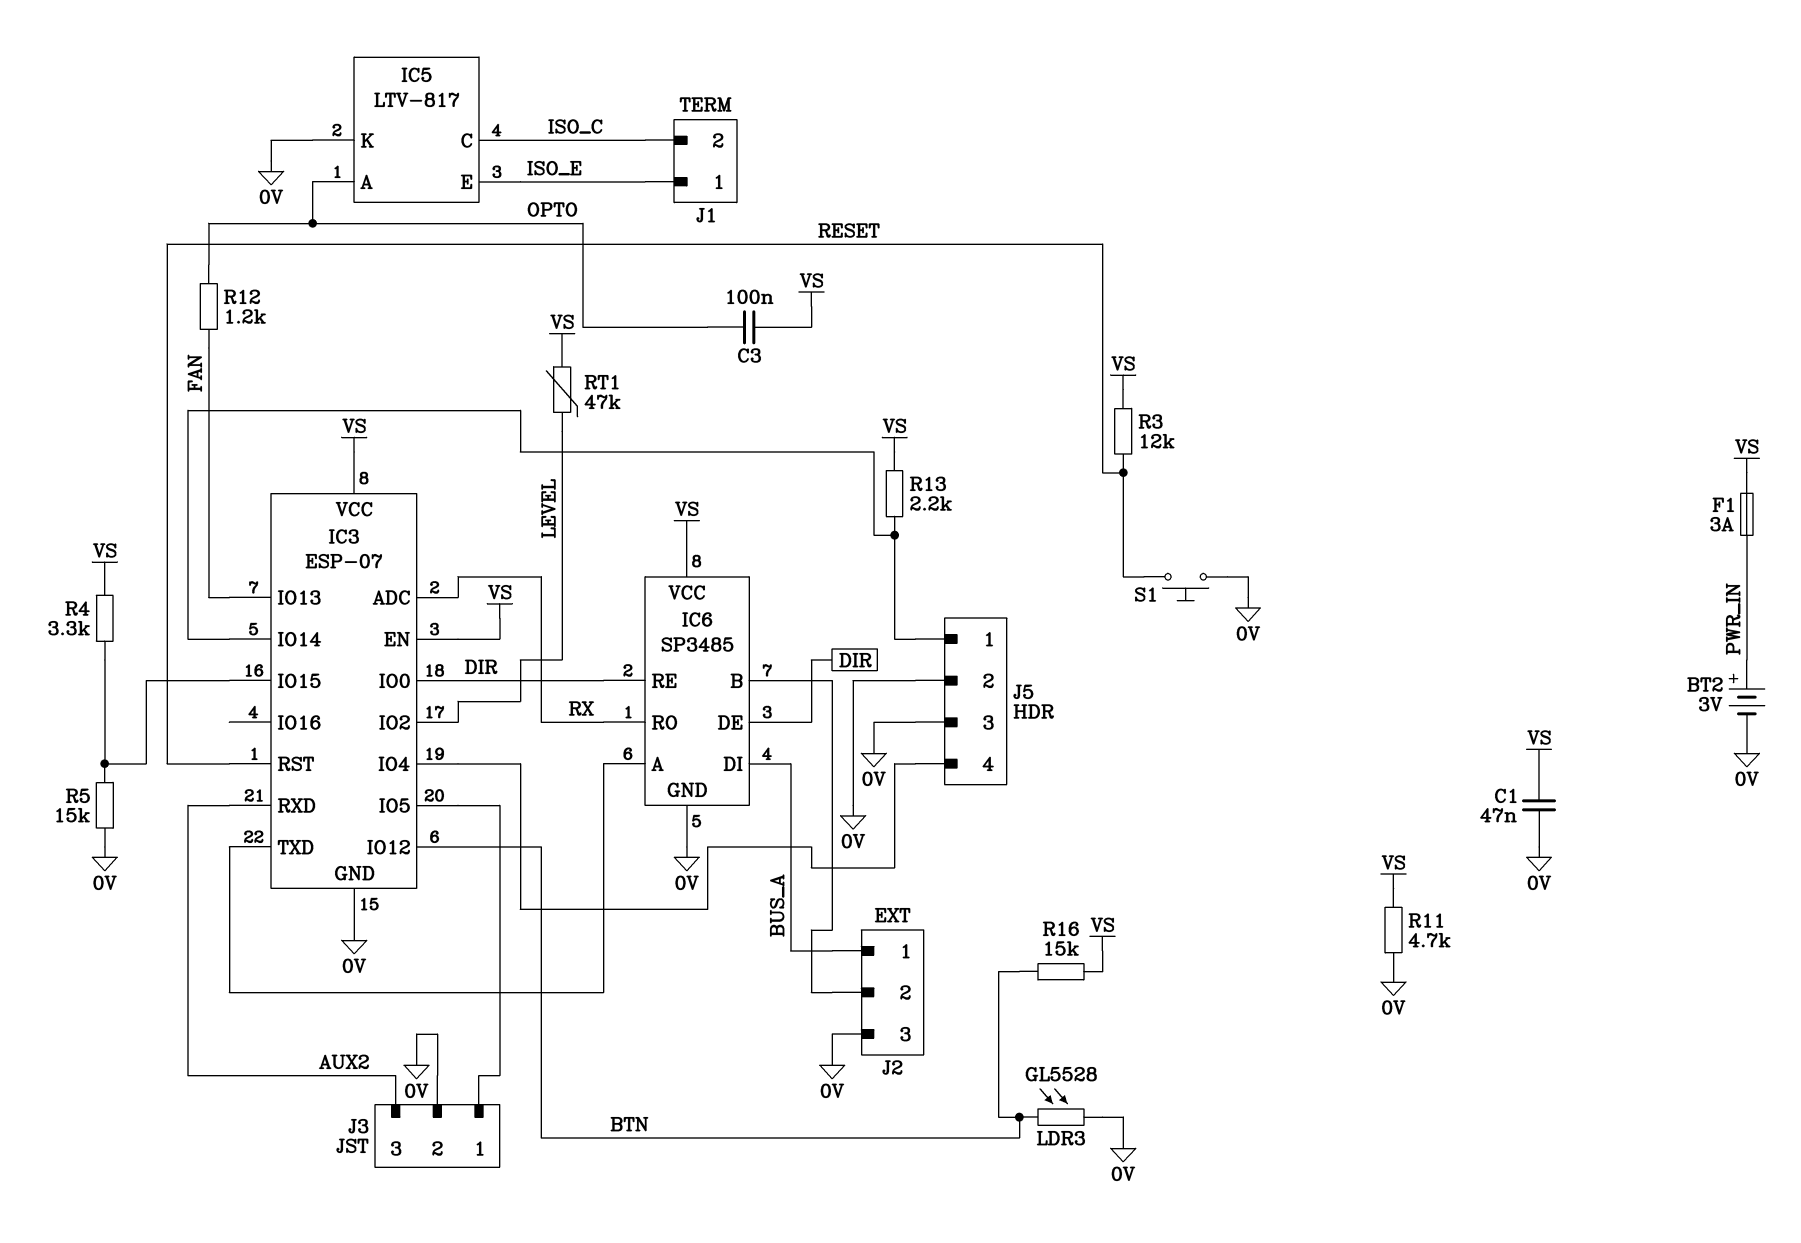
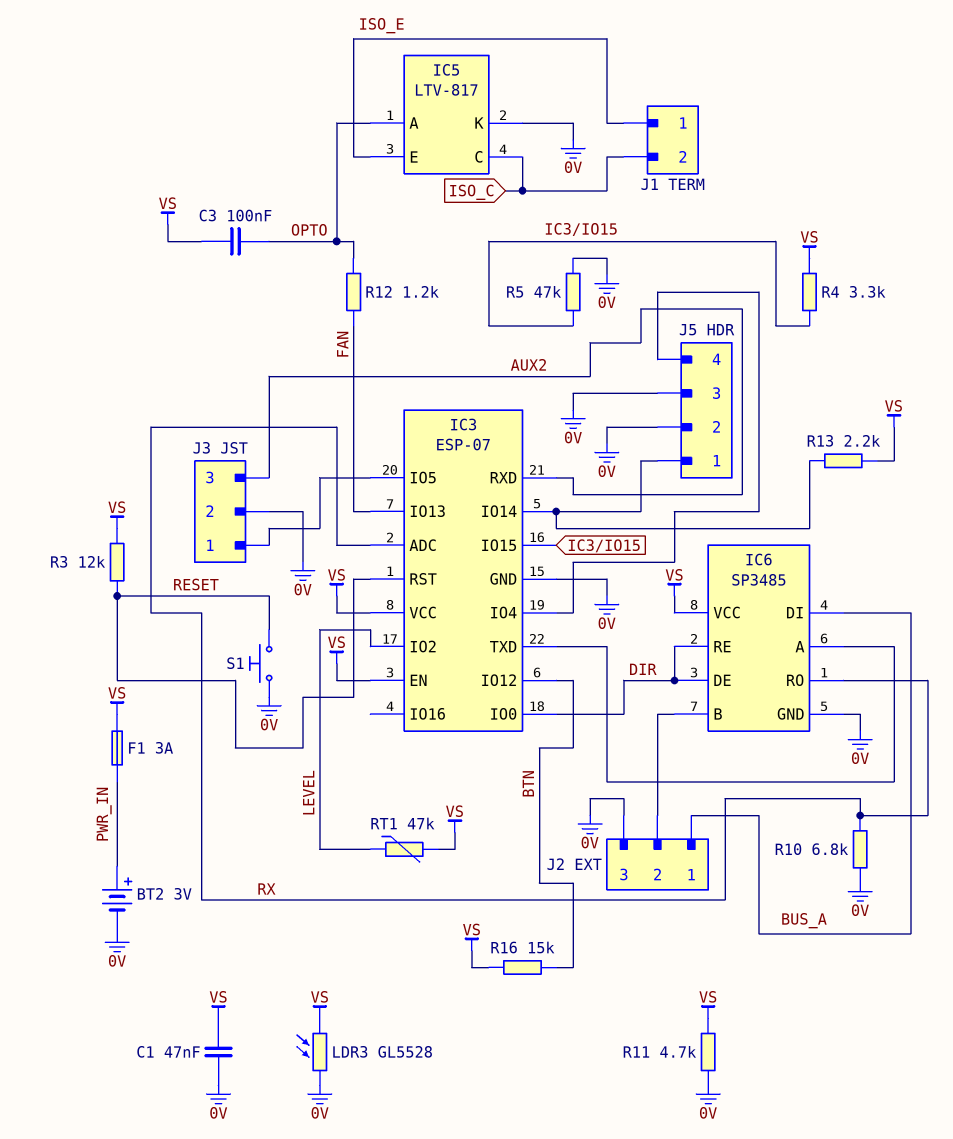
LDR3: GL5528 (0V, BTN) -> GL5528 (0V, VS)
R5: 15k (0V, IC3/IO15) -> 47k (0V, IC3/IO15)
R10: none -> 6.8k (0V, RX)

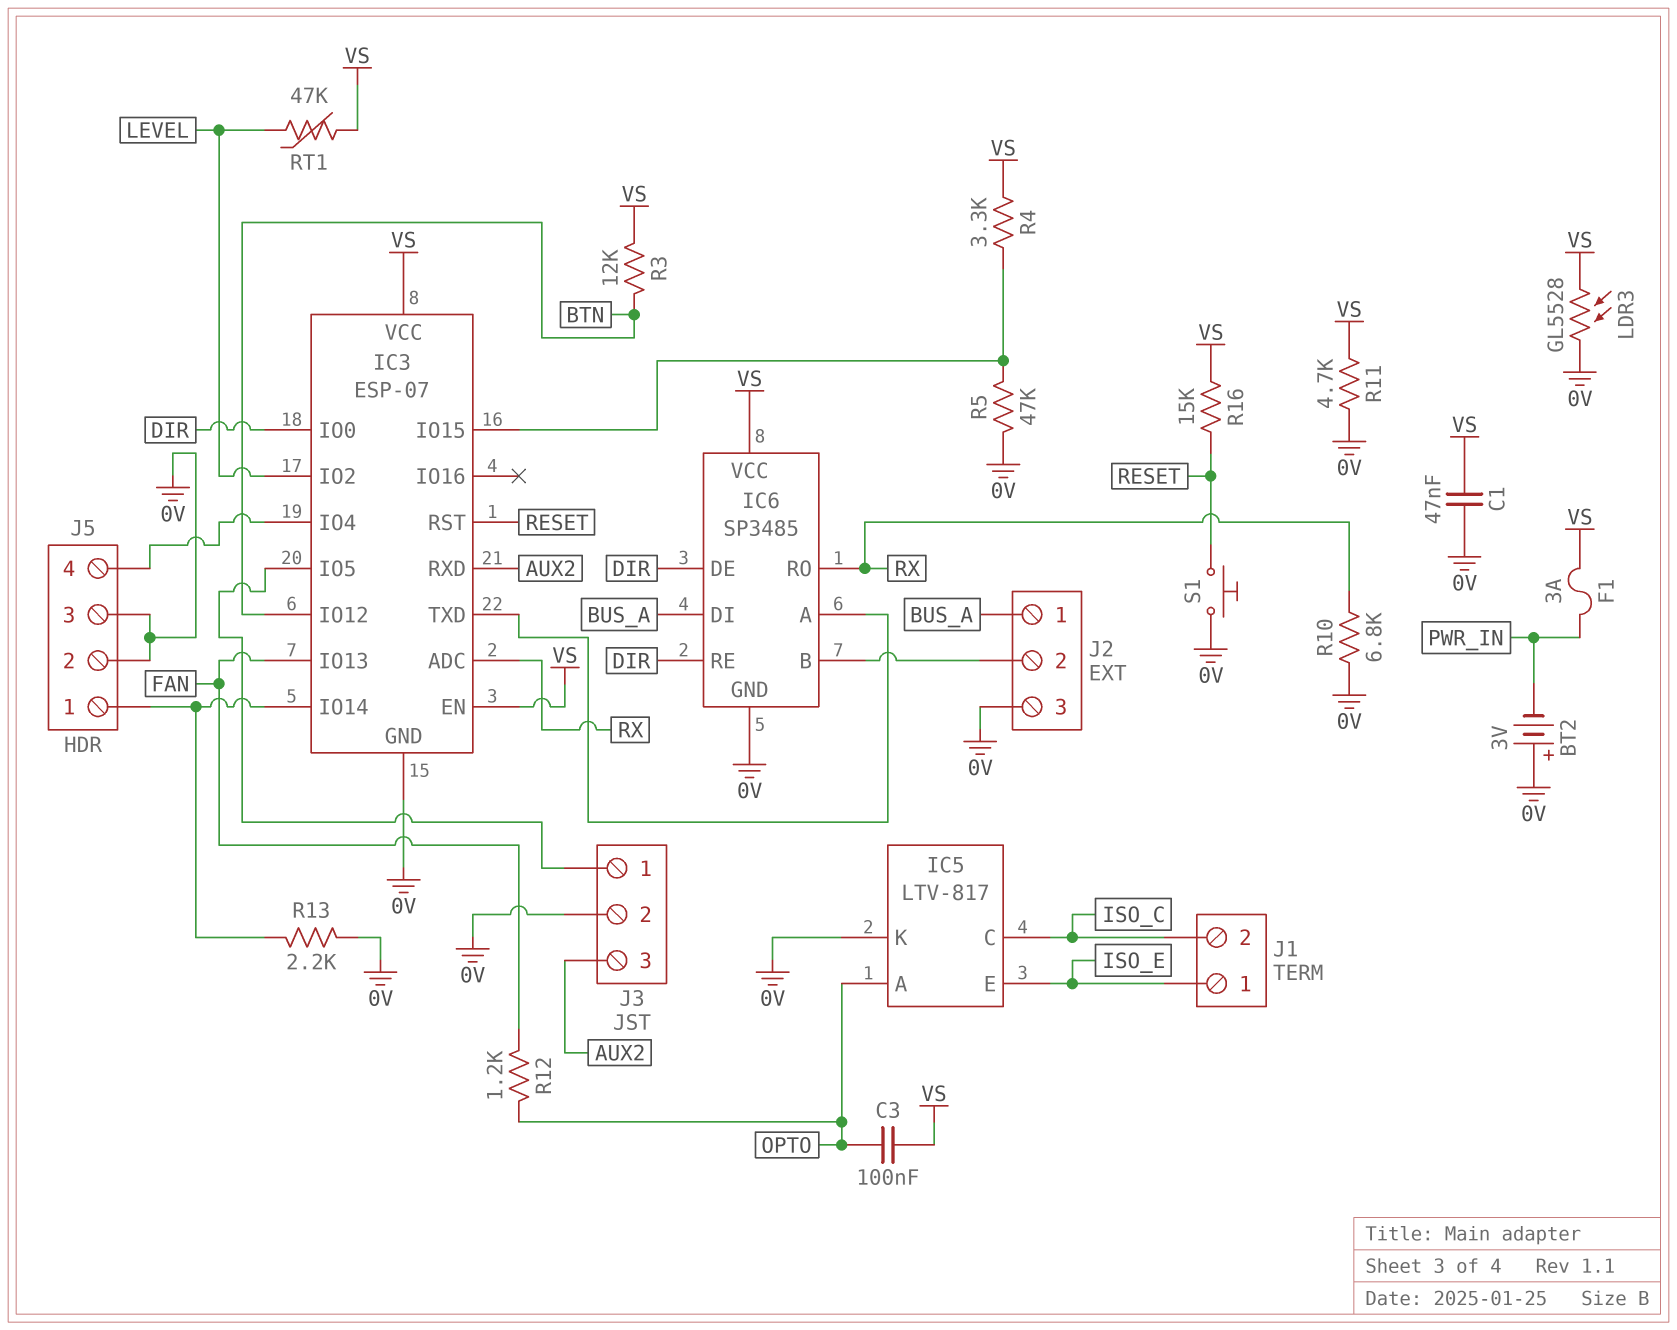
BT2: 3V (plus PWR_IN, minus 0V) -> 3V (plus 0V, minus PWR_IN)
R3: 12k (RESET, VS) -> 12k (BTN, VS)
R13: 2.2k (IC3/IO14, VS) -> 2.2k (0V, IC3/IO14)
R16: 15k (BTN, VS) -> 15k (RESET, VS)

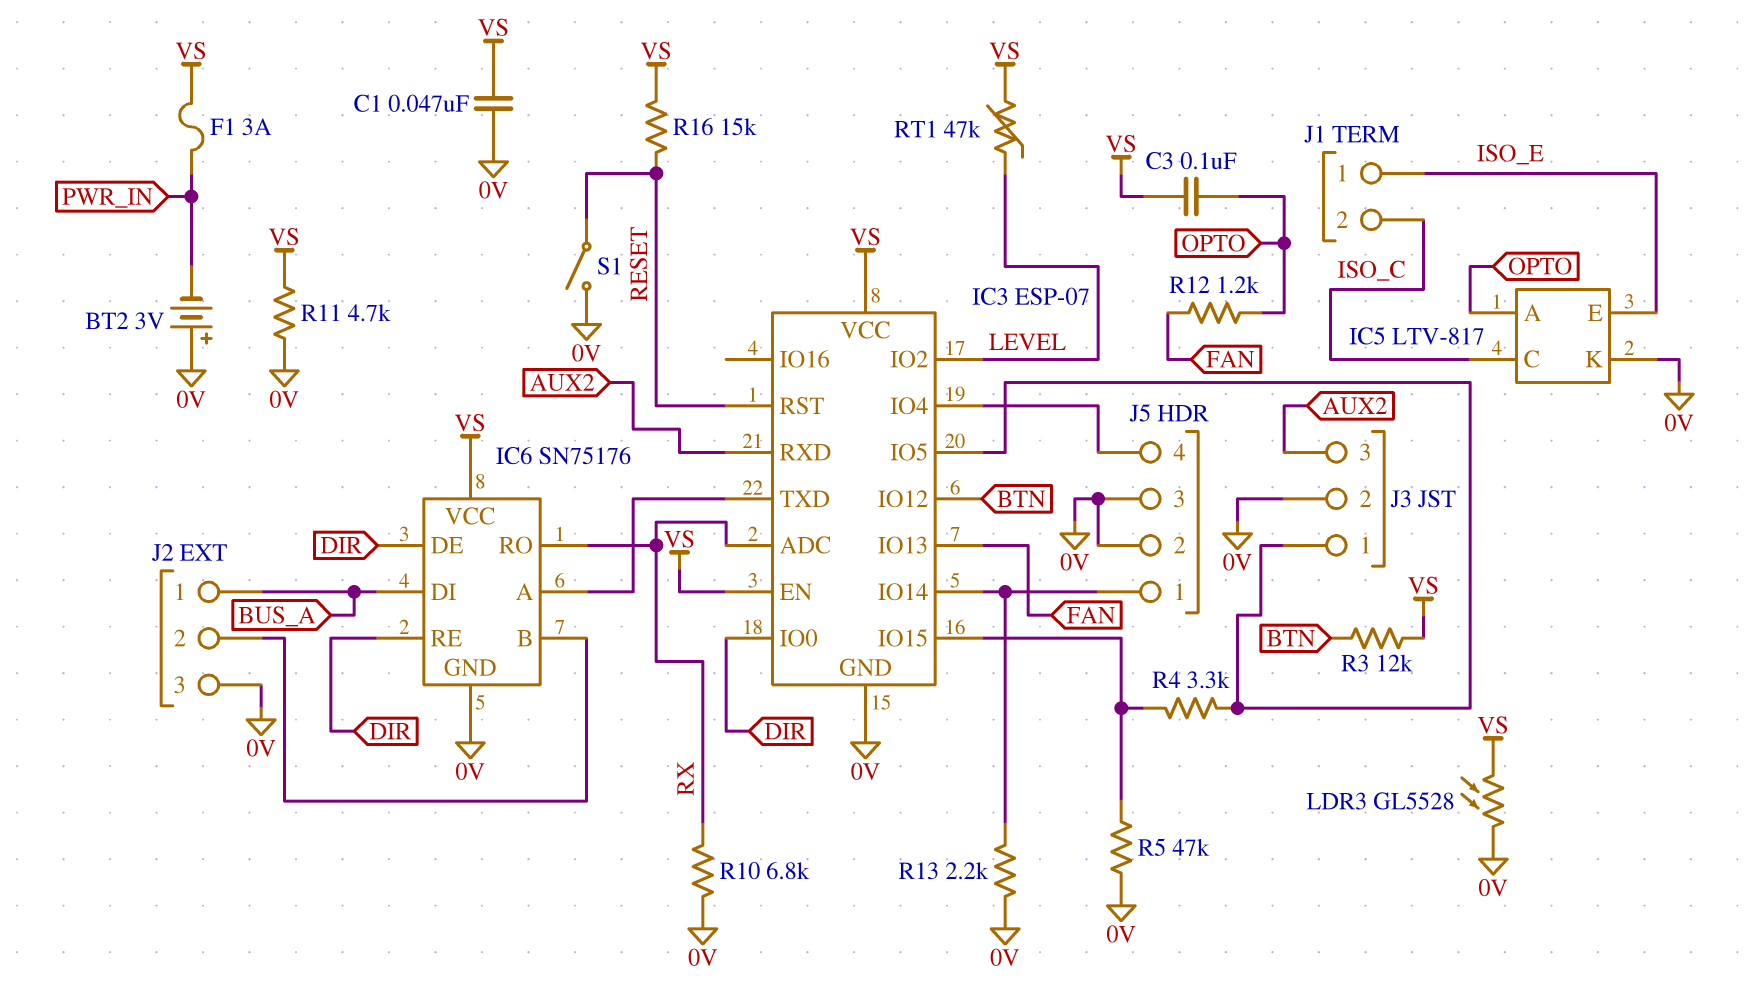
IC6: SP3485 -> SN75176
R4: 3.3k (IC3/IO15, VS) -> 3.3k (IC3/IO5, IC3/IO15)
S1: button (0V, RESET) -> switch (0V, RESET)

